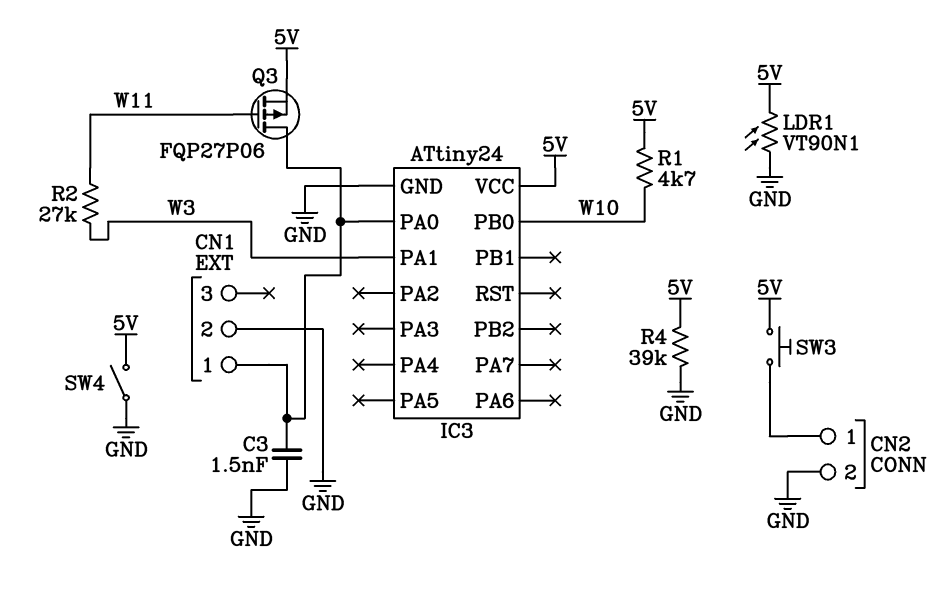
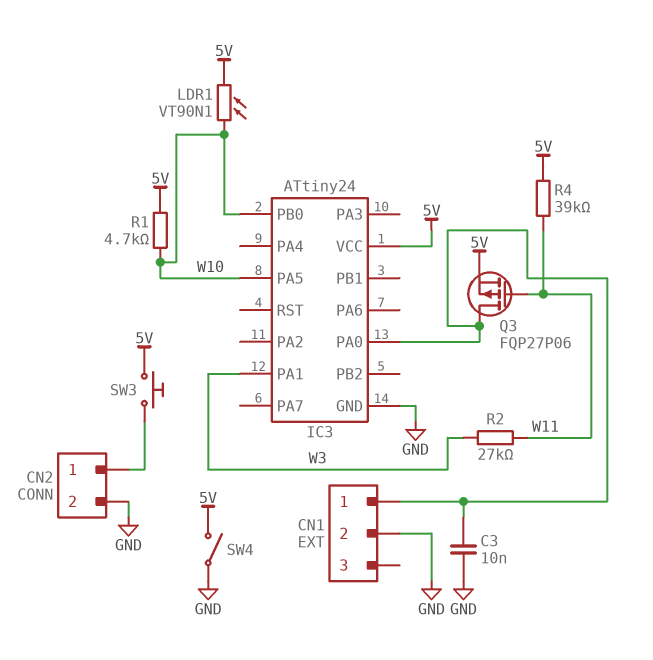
C3: 1.5nF (CN1/1, GND) -> 10nF (CN1/1, GND)
IC3 pin PA5: none -> W10
LDR1: VT90N1 (5V, GND) -> VT90N1 (5V, W10)
R4: 39k (5V, GND) -> 39k (5V, W11)

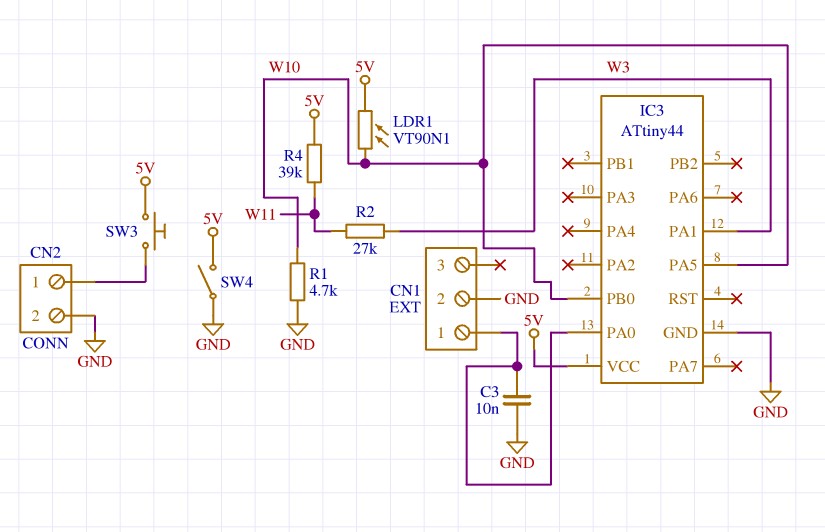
IC3: ATtiny24 -> ATtiny44
Q3: PMOS FQP27P06 (G W11, D CN1/1, S 5V) -> none
R1: 4.7k (5V, W10) -> 4.7k (GND, W10)

